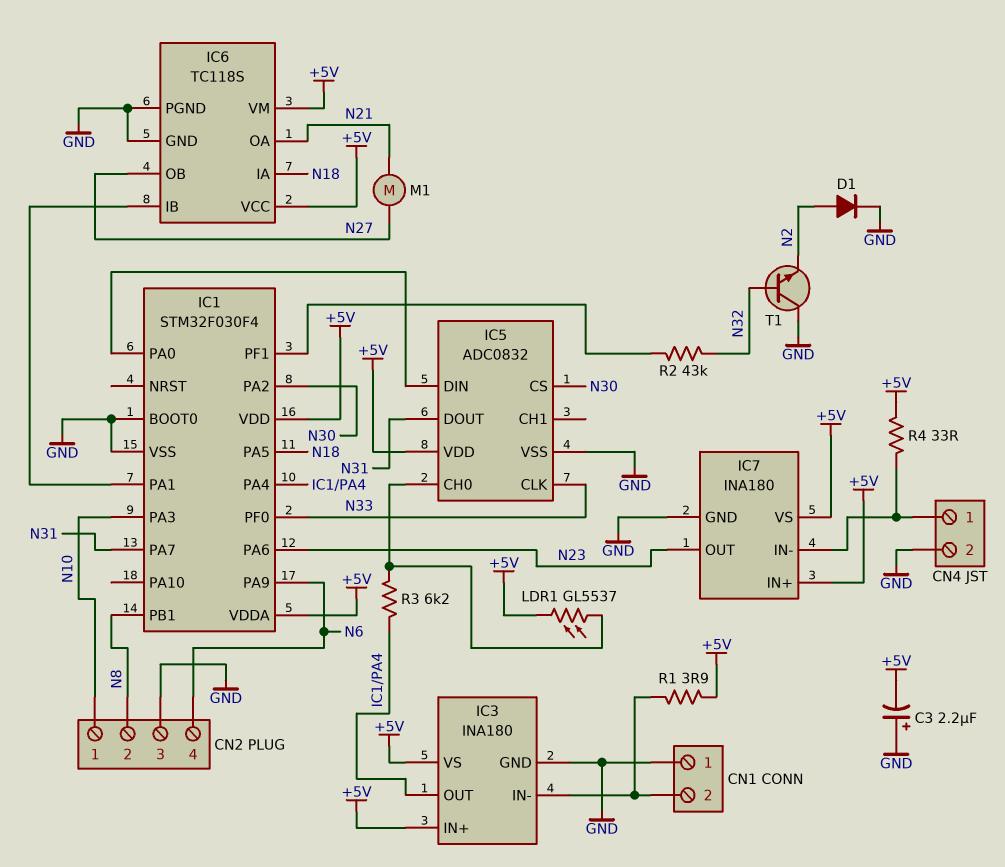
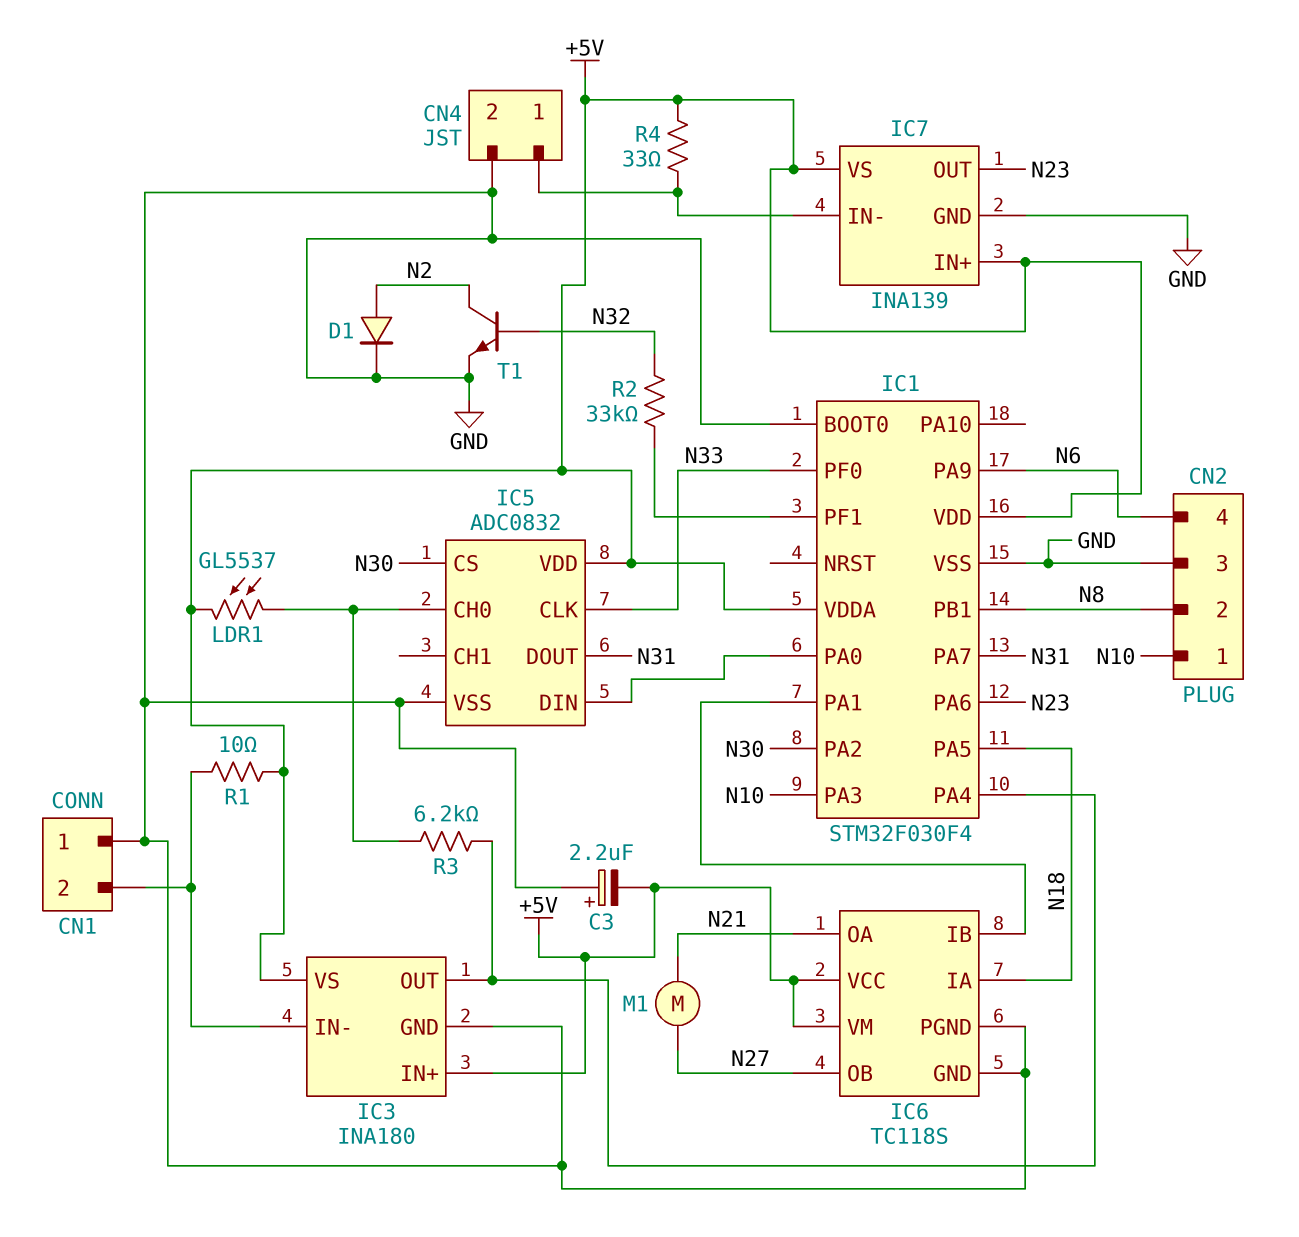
IC7: INA180 -> INA139
R1: 3.9 (+5V, CN1/2) -> 10 (+5V, CN1/2)
R2: 43k (IC1/PF1, N32) -> 33k (IC1/PF1, N32)
T1: NPN (B N32, C GND, E N2) -> NPN (B N32, C N2, E GND)

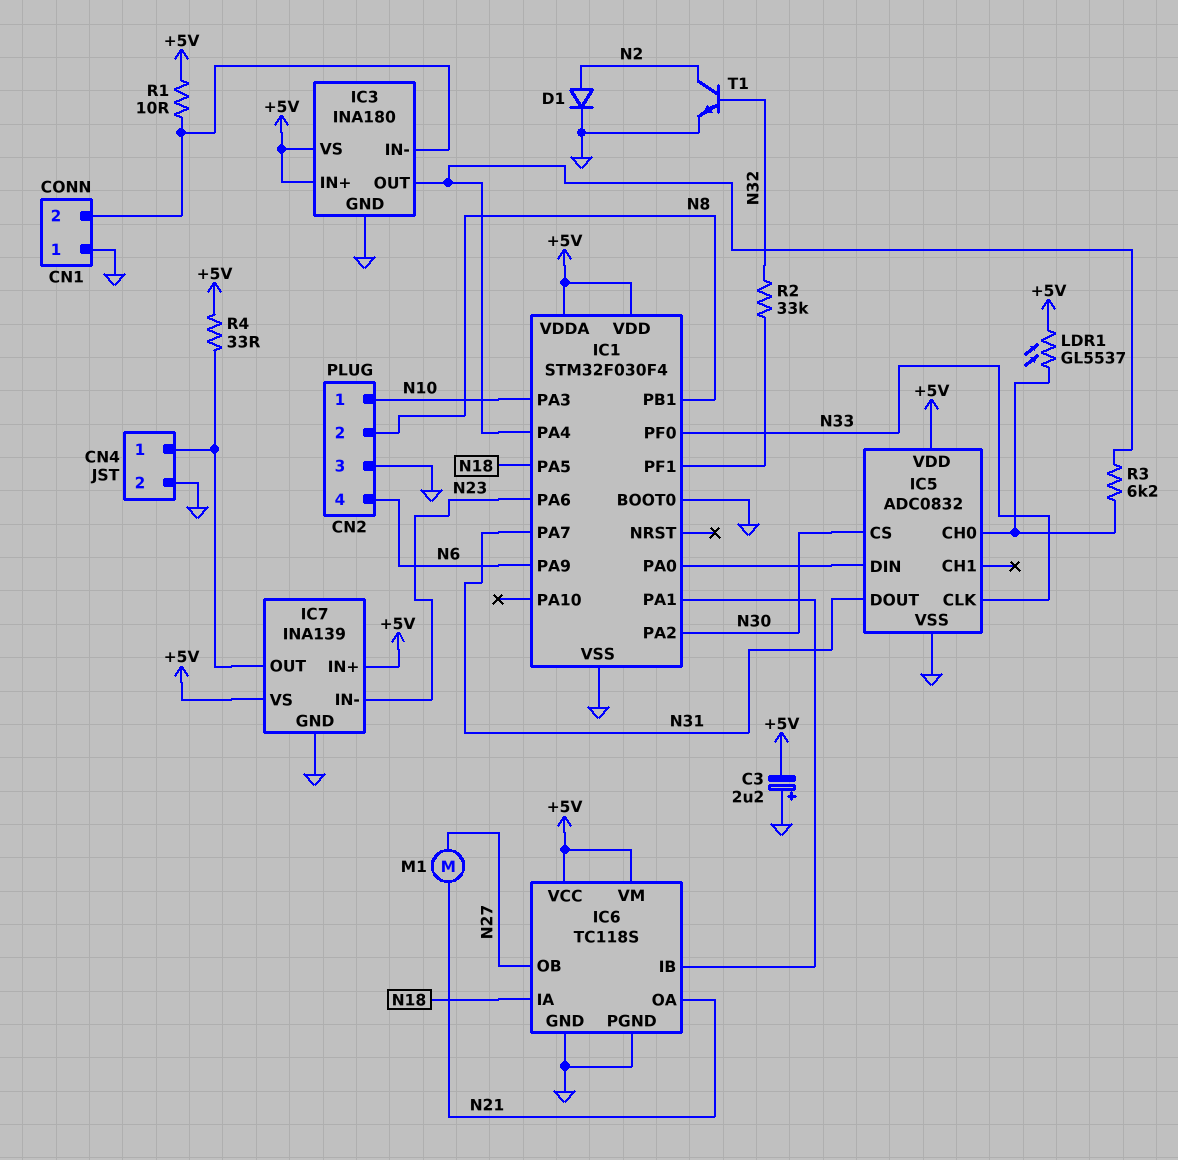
IC7 pin IN-: CN4/1 -> N23
IC7 pin OUT: N23 -> CN4/1

